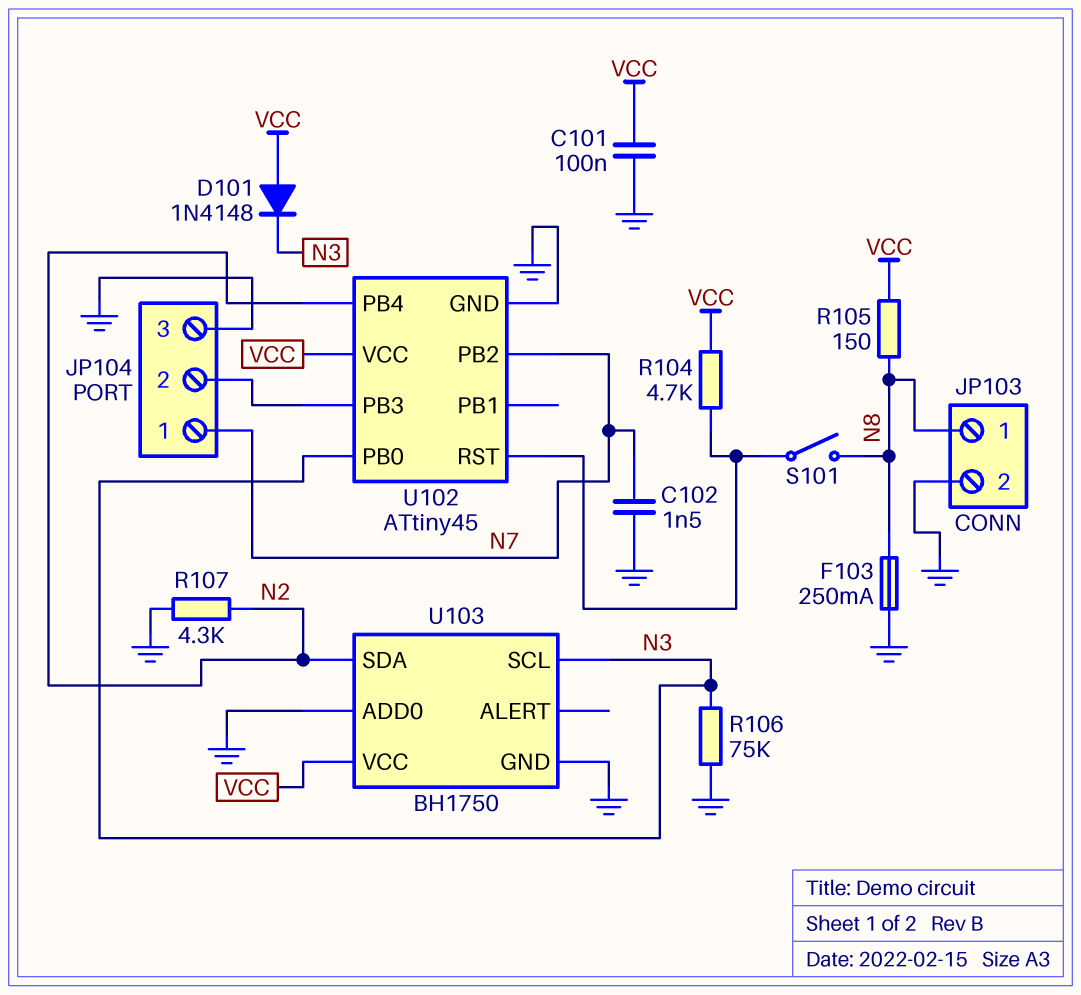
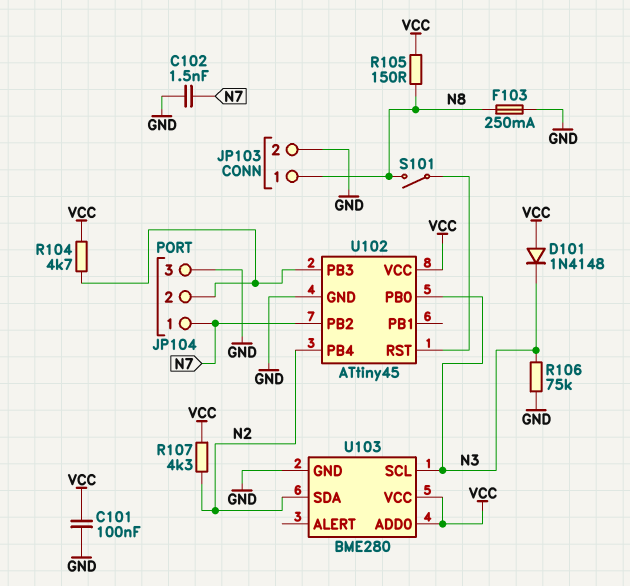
R104: 4.7k (U102/RST, VCC) -> 4.7k (JP104/2, VCC)
R107: 4.3k (GND, N2) -> 4.3k (N2, VCC)
U103: BH1750 -> BME280
U103 pin ADD0: GND -> VCC

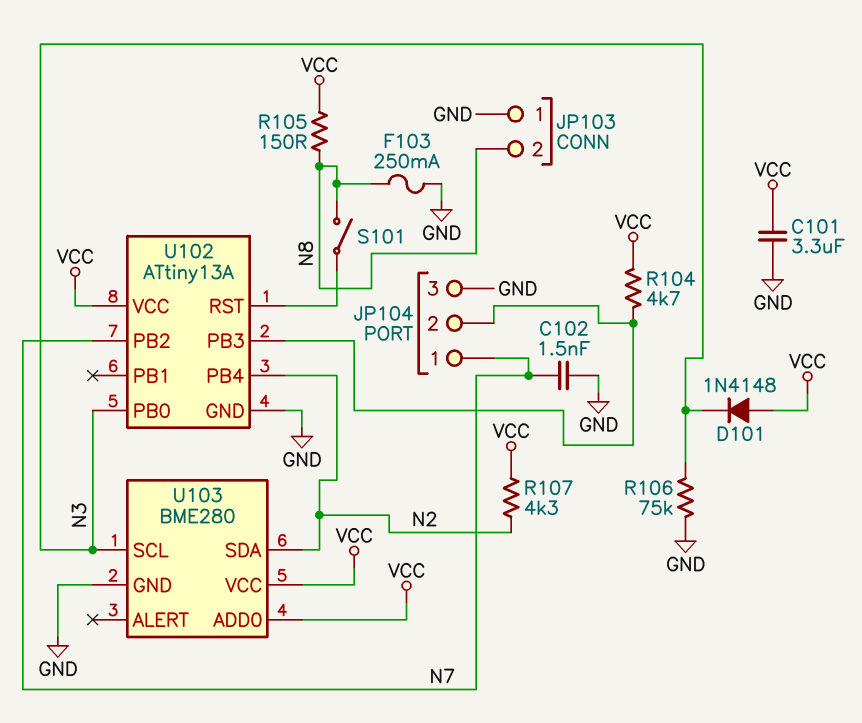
C101: 100nF (GND, VCC) -> 3.3uF (GND, VCC)
JP103 pin 1: N8 -> GND
JP103 pin 2: GND -> N8
U102: ATtiny45 -> ATtiny13A

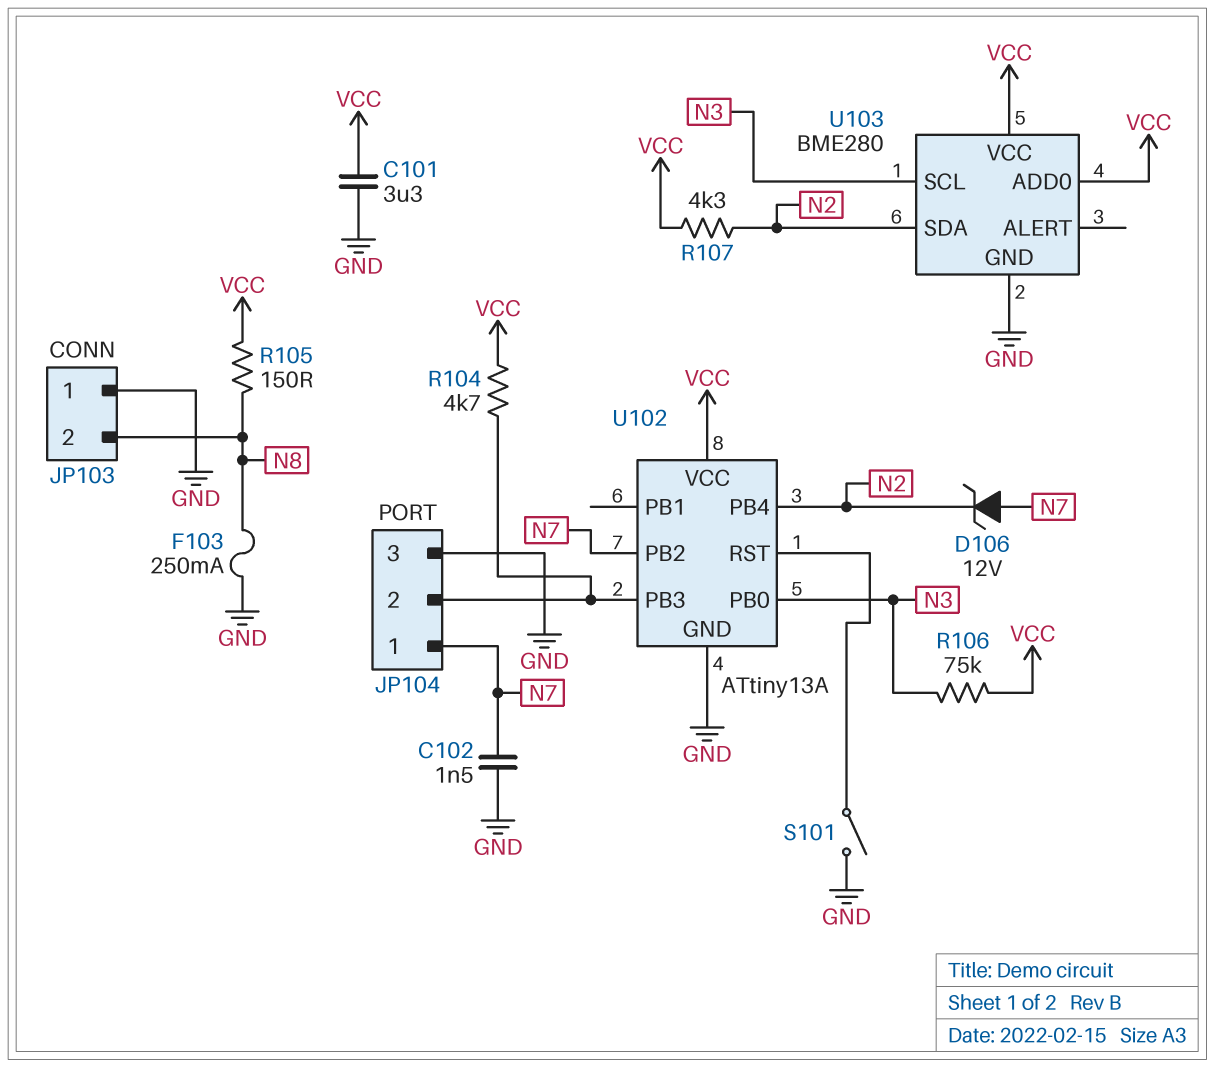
D101: diode 1N4148 (A VCC, K N3) -> none
D106: none -> zener 12V (A N7, K N2)
R106: 75k (GND, N3) -> 75k (N3, VCC)
S101: switch (N8, U102/RST) -> switch (GND, U102/RST)

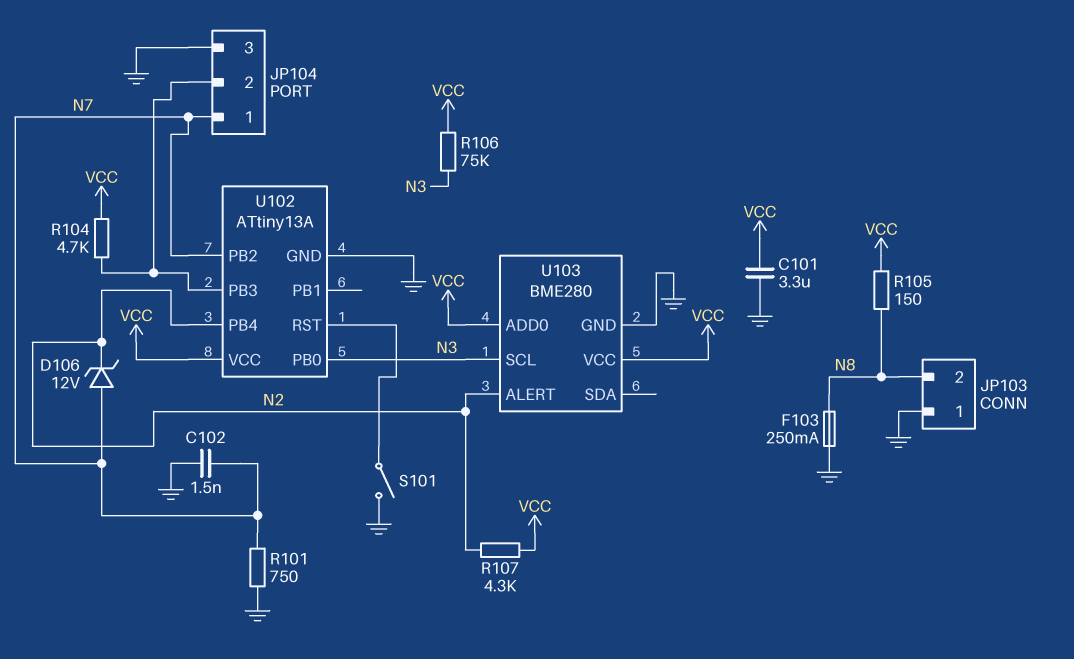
R101: none -> 750 (GND, N7)
U103 pin ALERT: none -> N2
U103 pin SDA: N2 -> none

